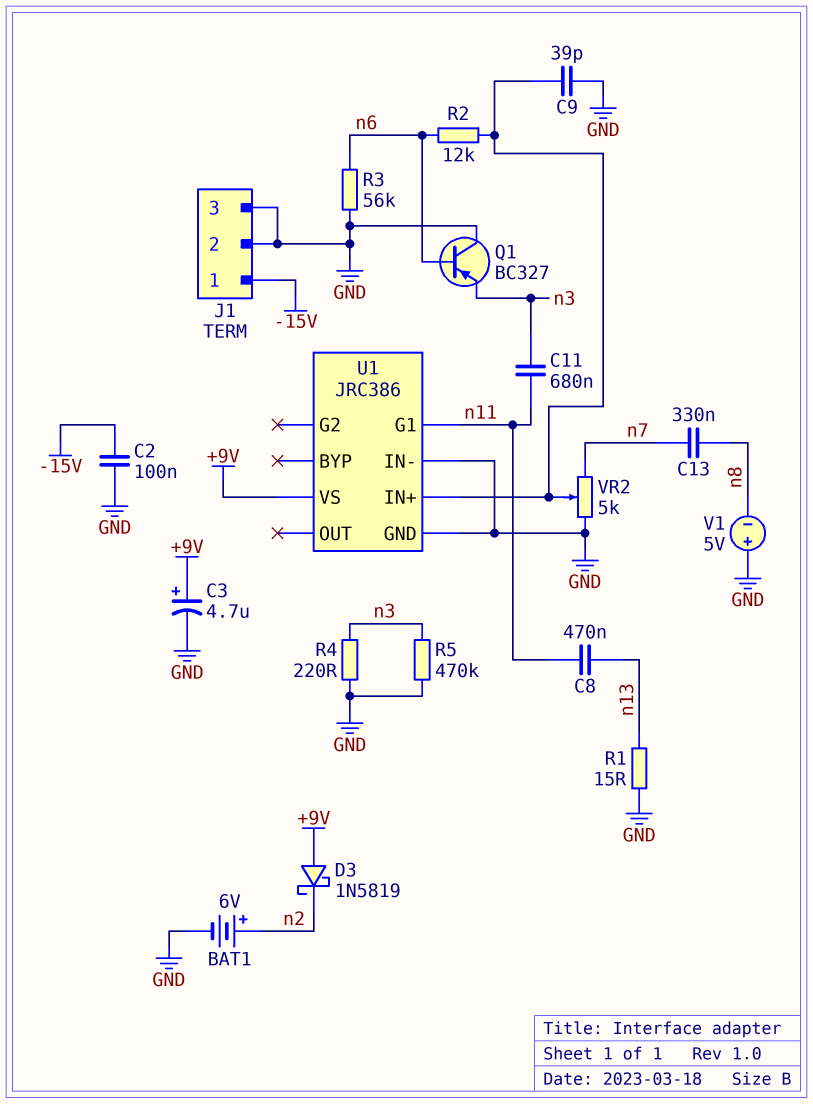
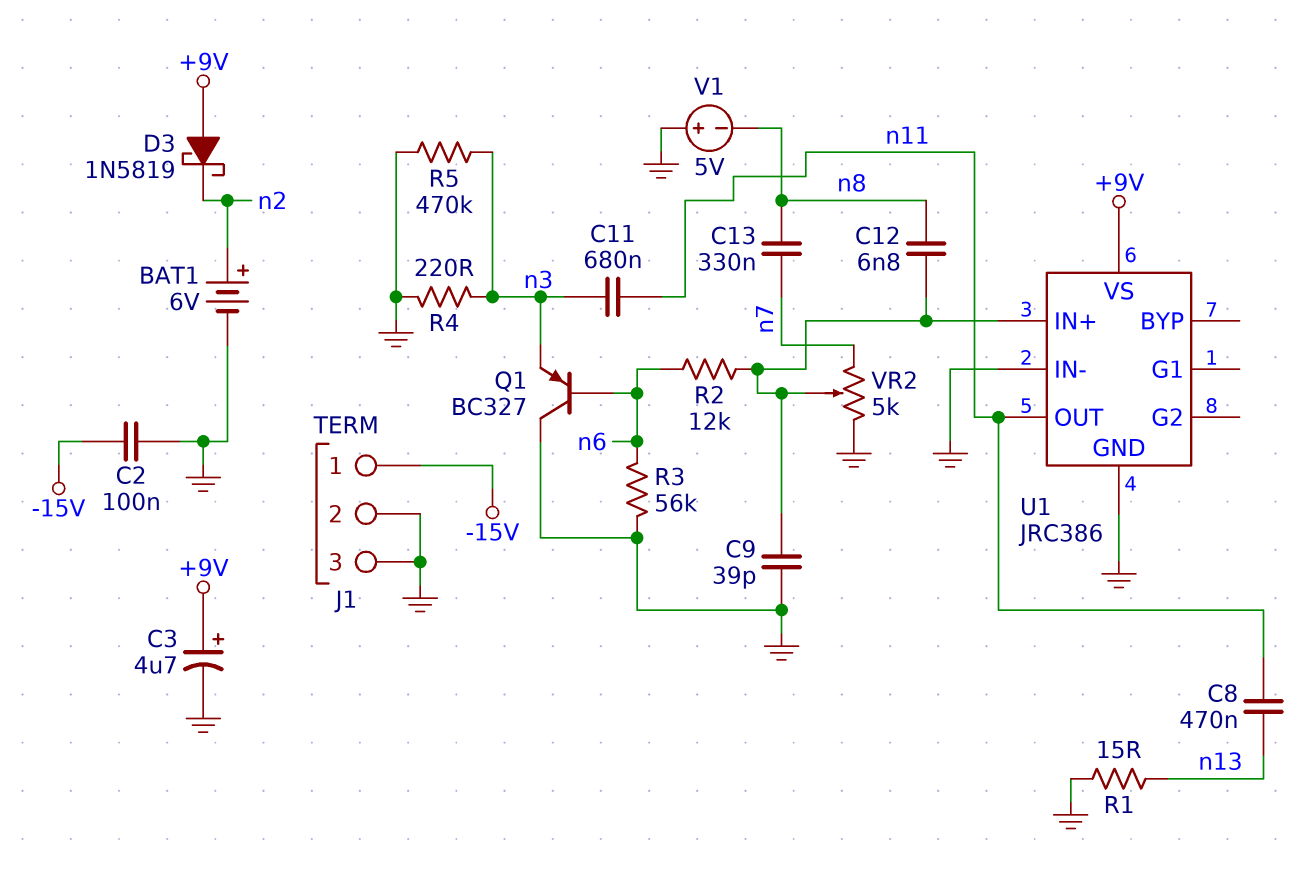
C12: none -> 6.8nF (U1/IN+, n8)
U1 pin G1: n11 -> none
U1 pin OUT: none -> n11

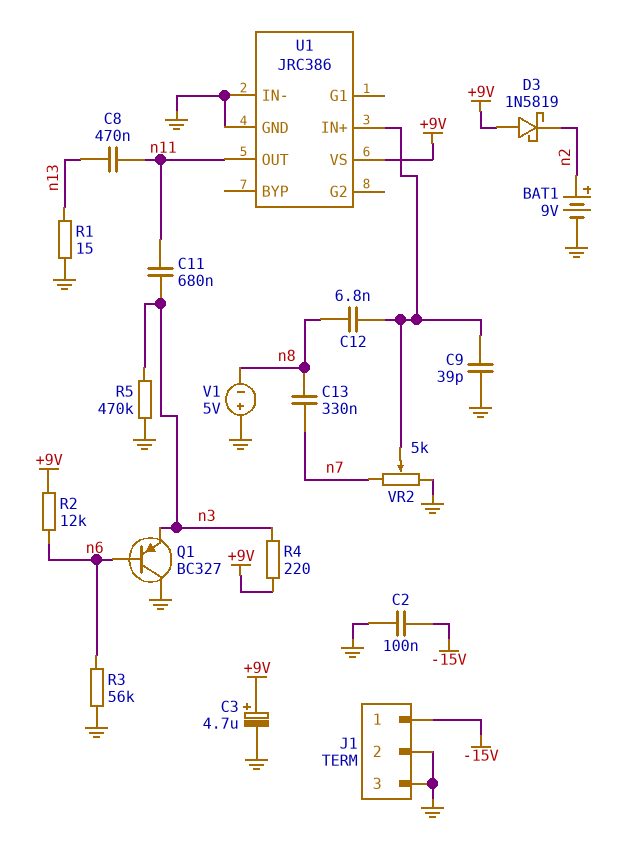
BAT1: 6V (plus n2, minus GND) -> 9V (plus n2, minus GND)
R2: 12k (U1/IN+, n6) -> 12k (+9V, n6)
R4: 220 (GND, n3) -> 220 (+9V, n3)

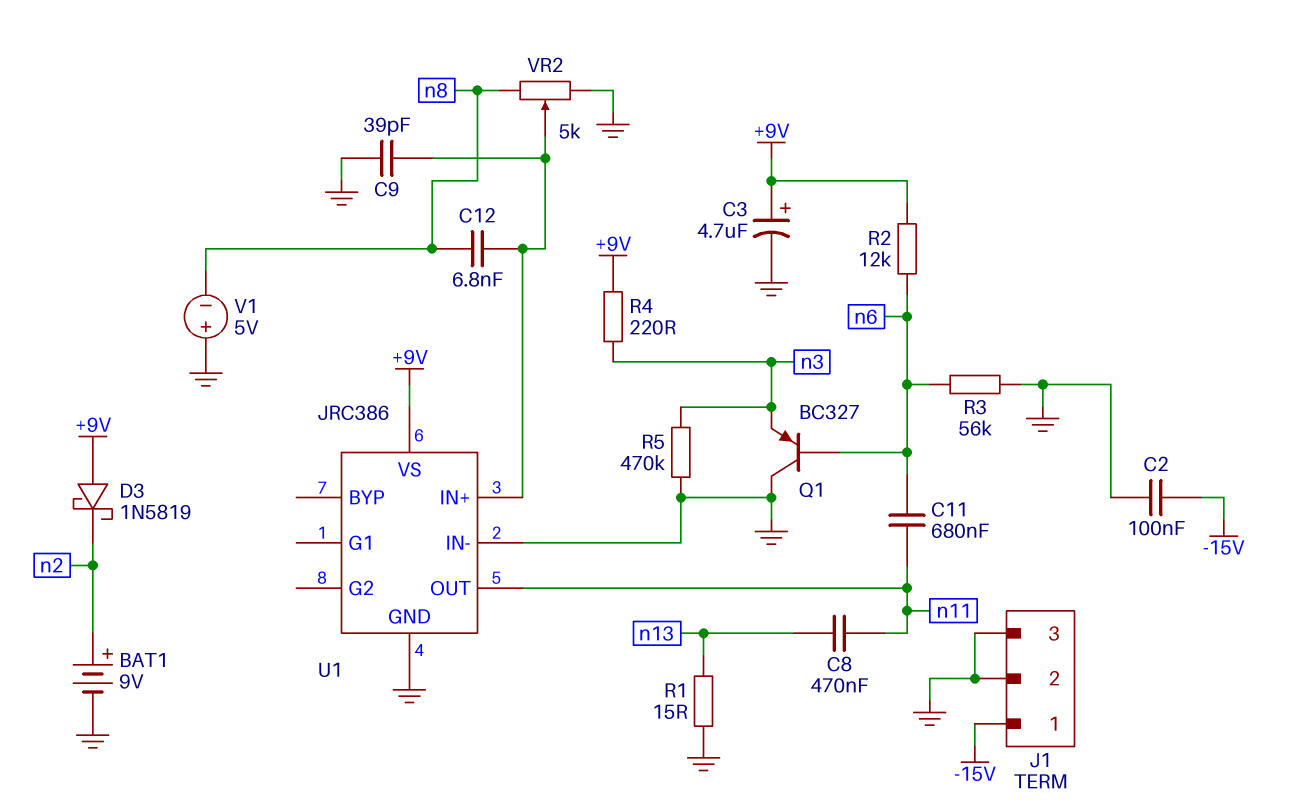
C11: 680nF (n3, n11) -> 680nF (n6, n11)
C13: 330nF (n7, n8) -> none
VR2: 5k (GND, n7, wiper U1/IN+) -> 5k (GND, n8, wiper U1/IN+)

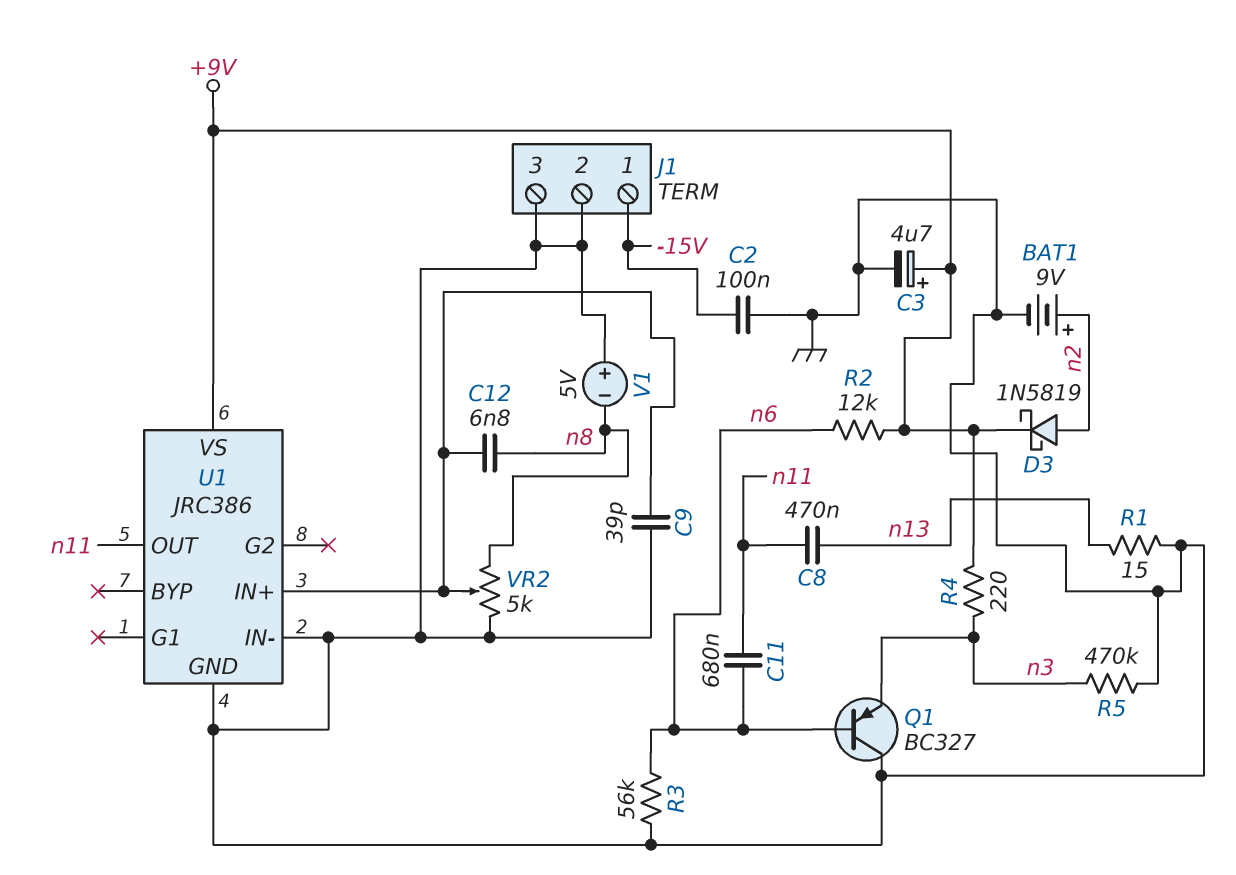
D3: schottky 1N5819 (A +9V, K n2) -> schottky 1N5819 (A n2, K +9V)

